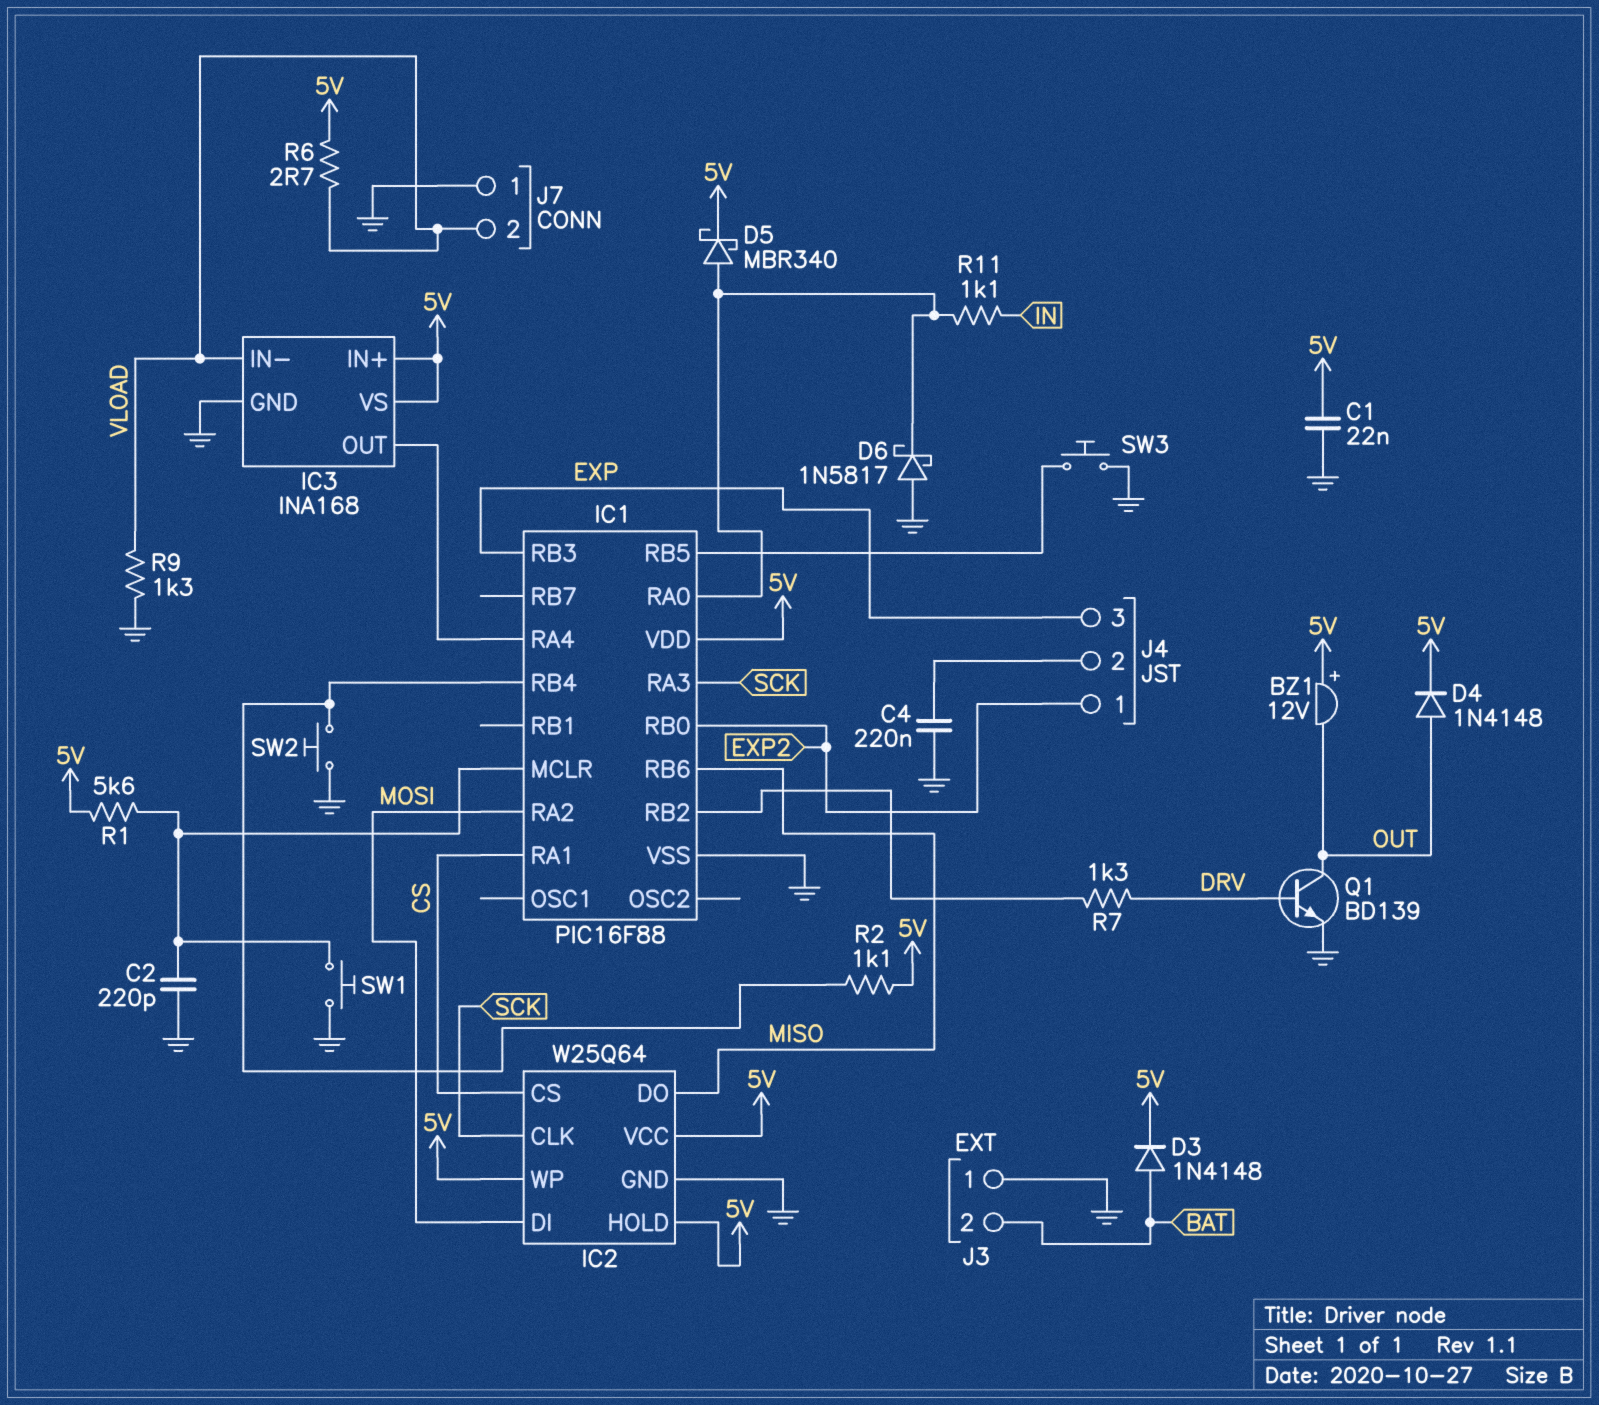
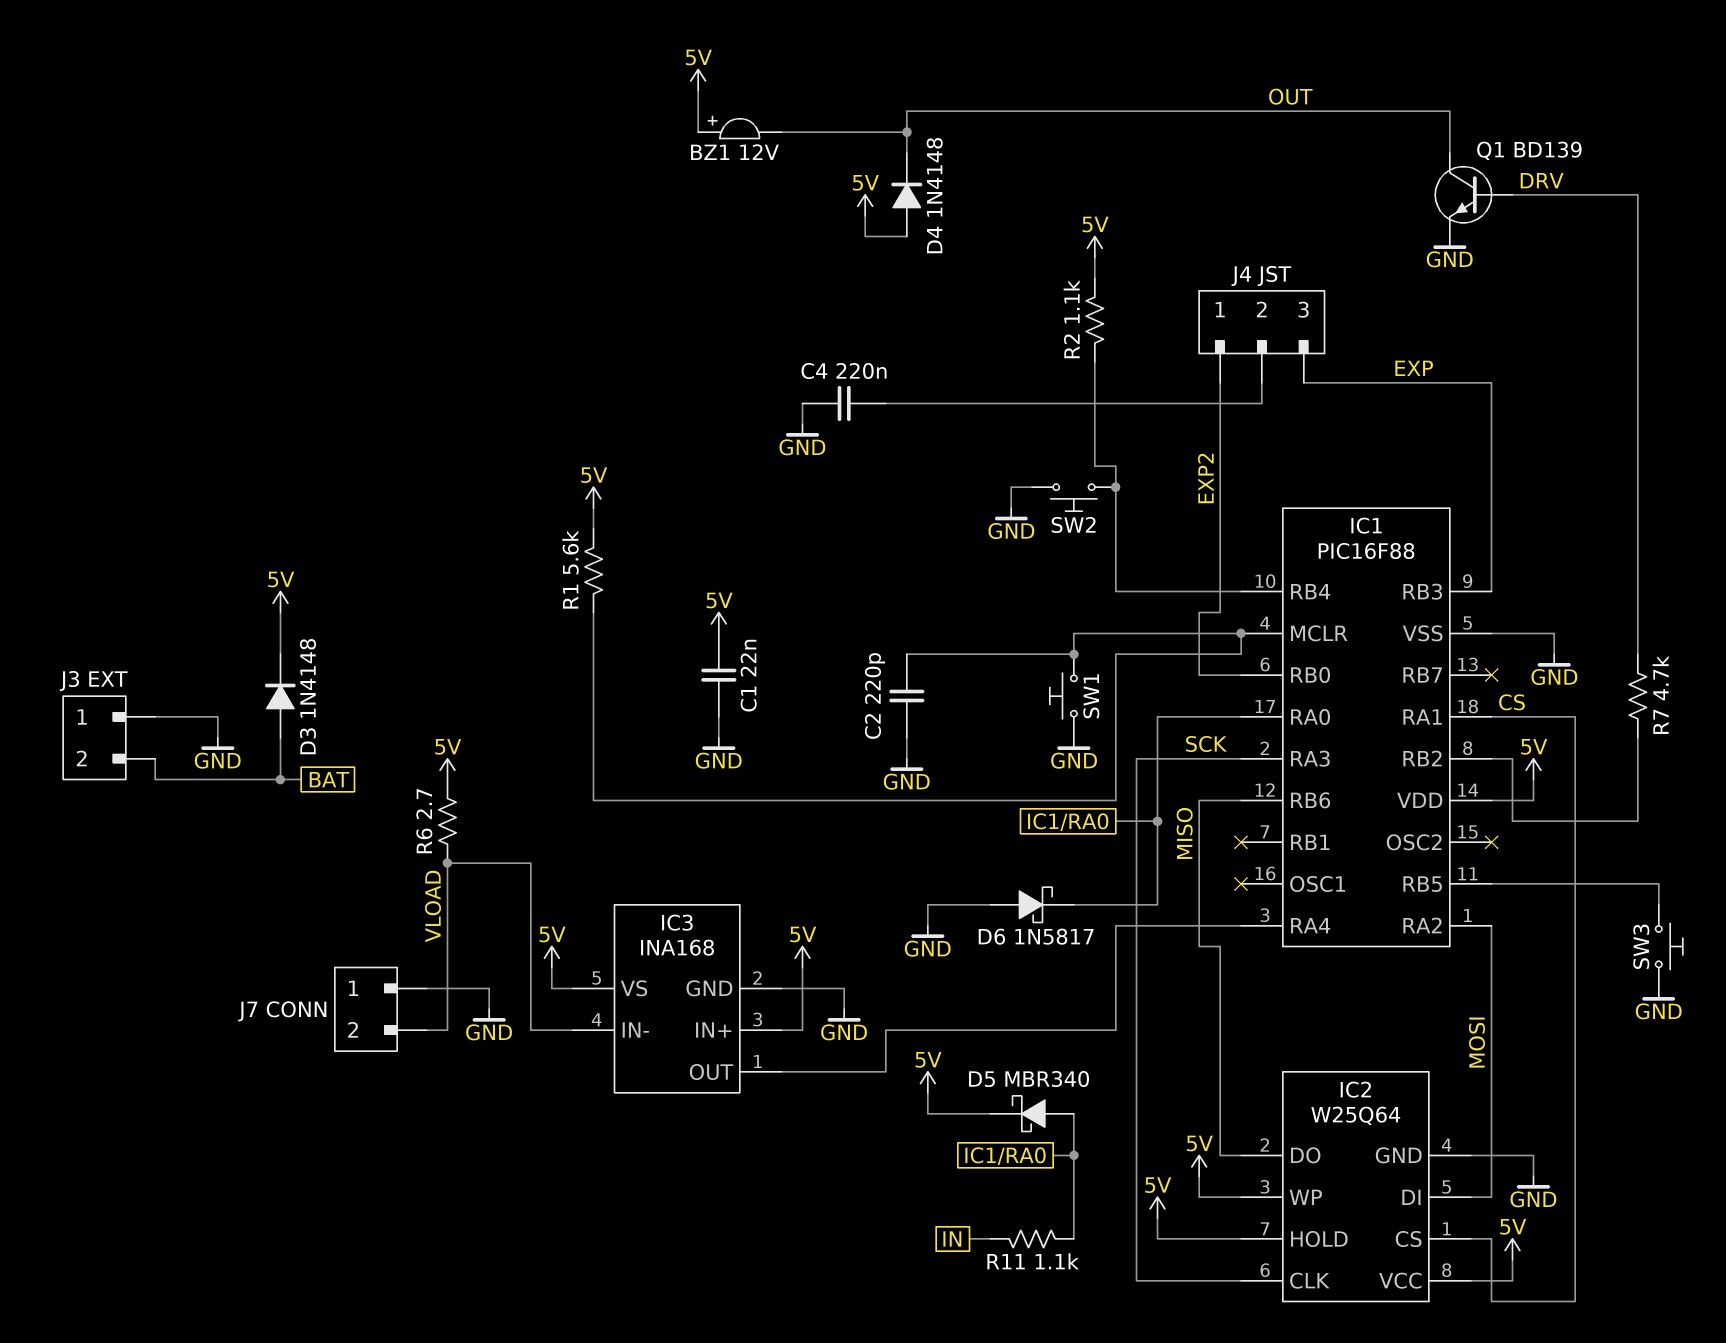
D4: diode 1N4148 (A OUT, K 5V) -> diode 1N4148 (A 5V, K OUT)
R7: 1.3k (DRV, IC1/RB2) -> 4.7k (DRV, IC1/RB2)
R9: 1.3k (GND, VLOAD) -> none

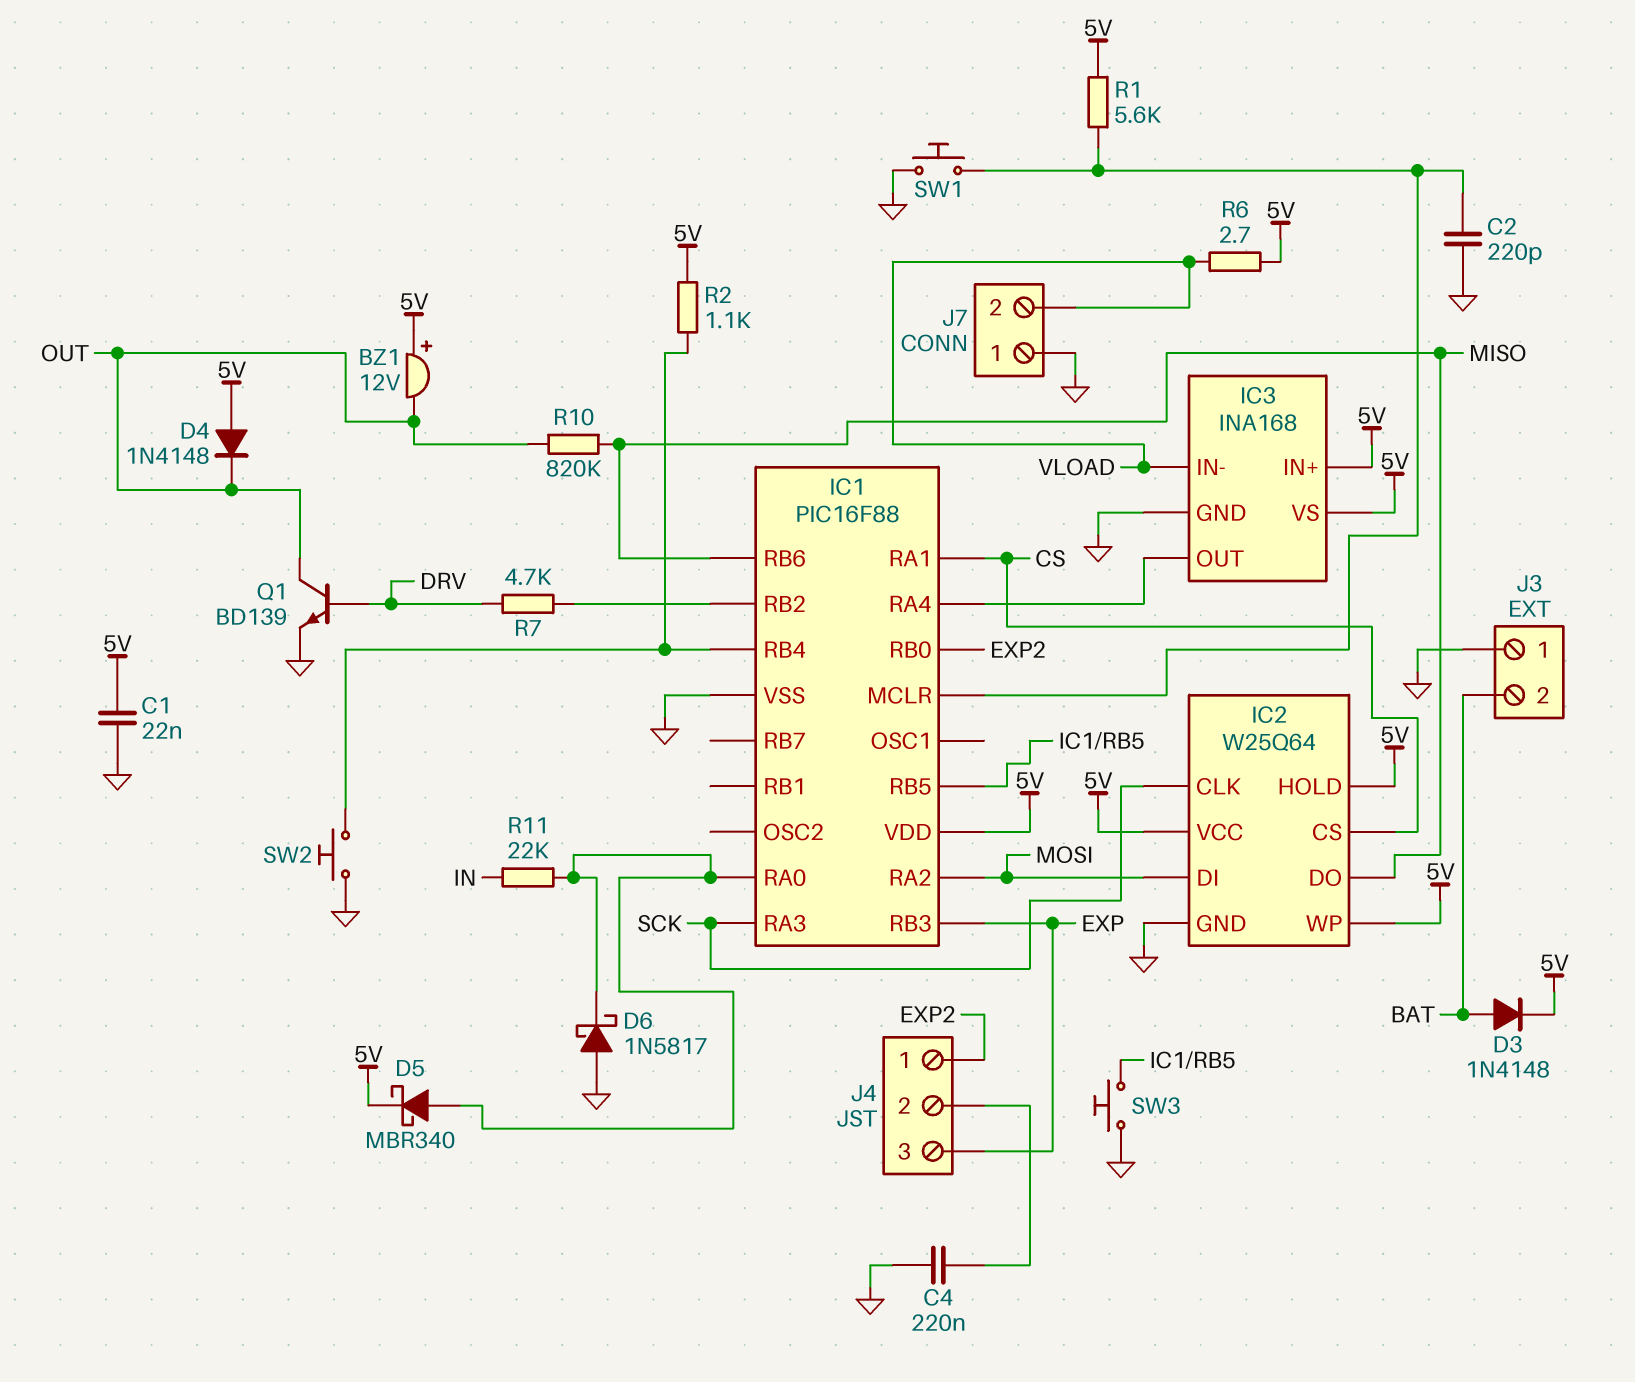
R10: none -> 820k (MISO, OUT)
R11: 1.1k (IC1/RA0, IN) -> 22k (IC1/RA0, IN)

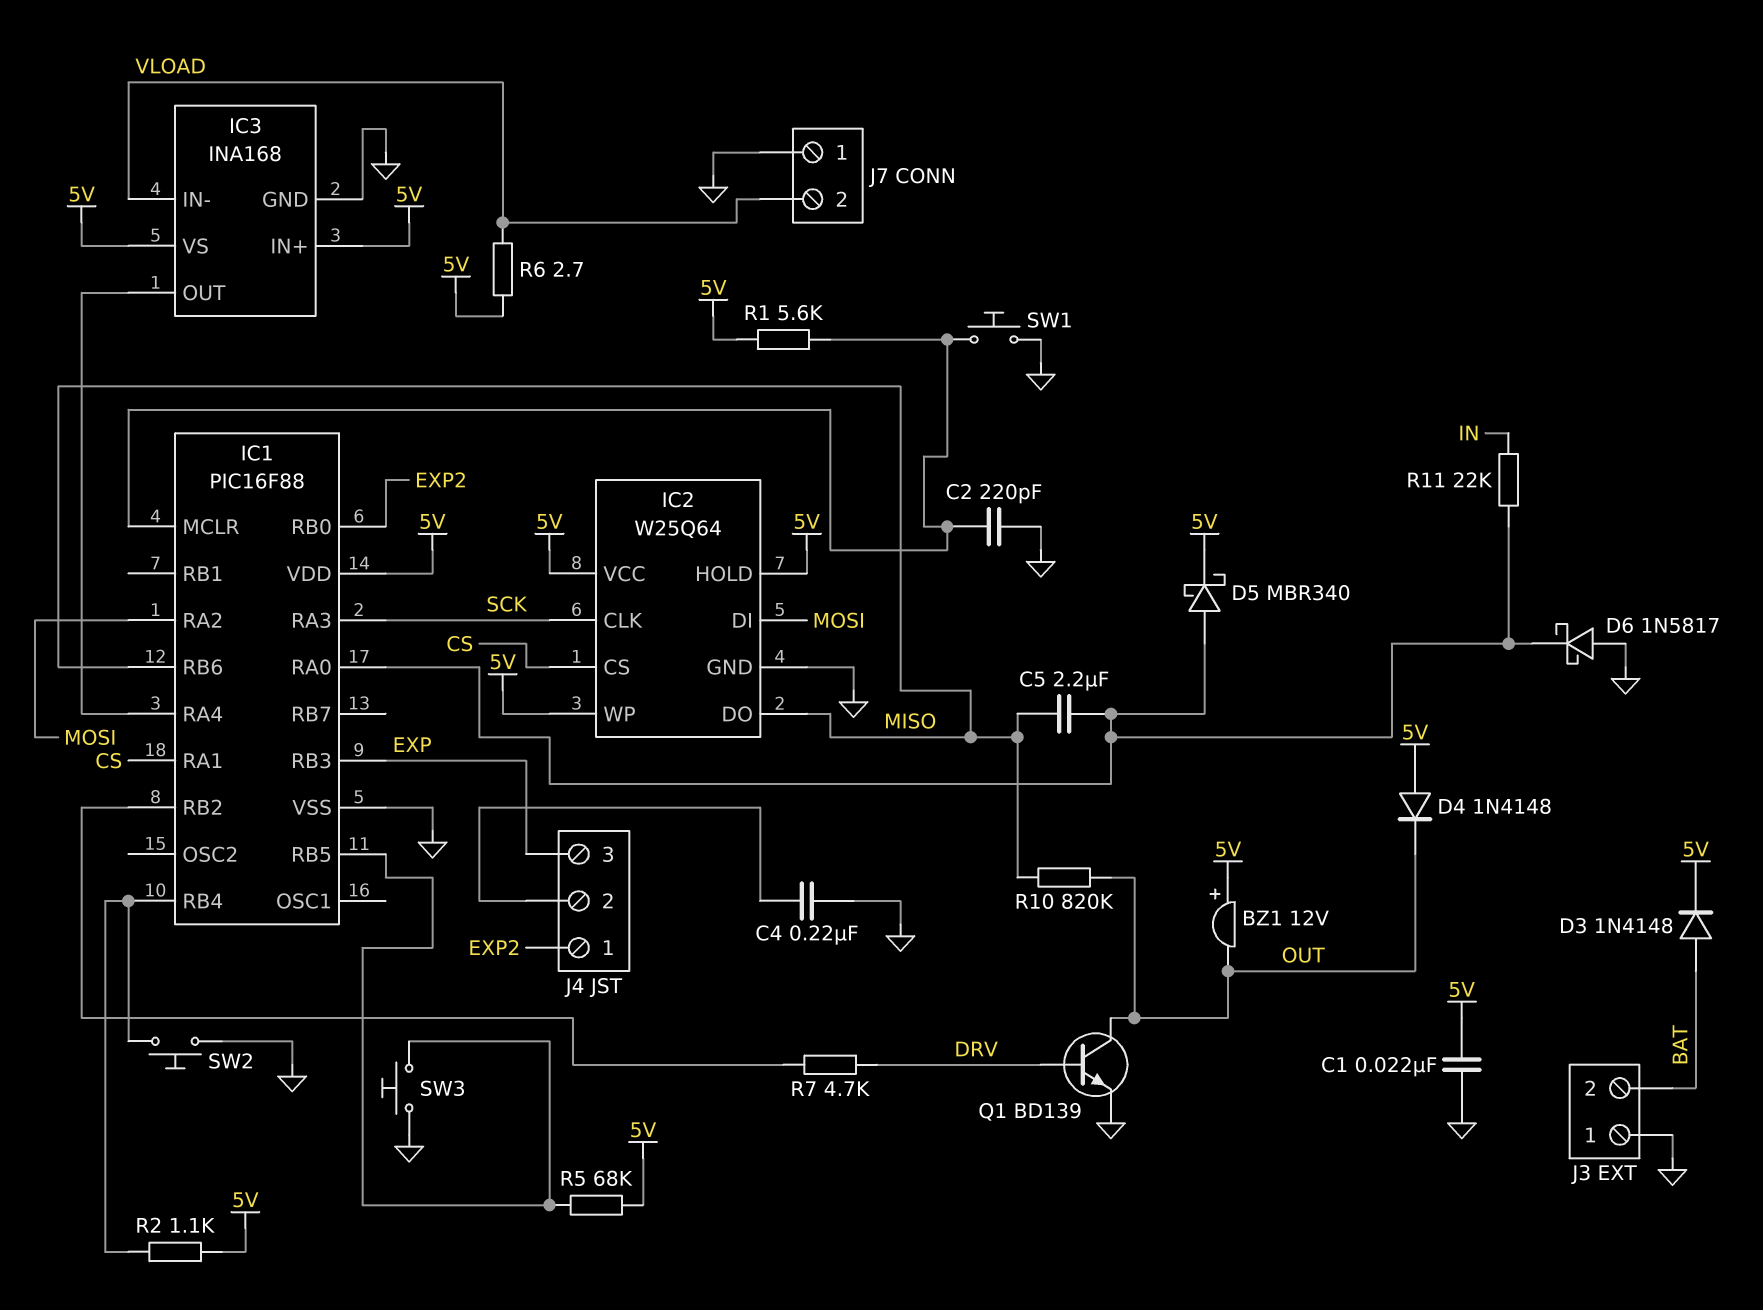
C5: none -> 2.2uF (IC1/RA0, MISO)
R5: none -> 68k (5V, IC1/RB5)

